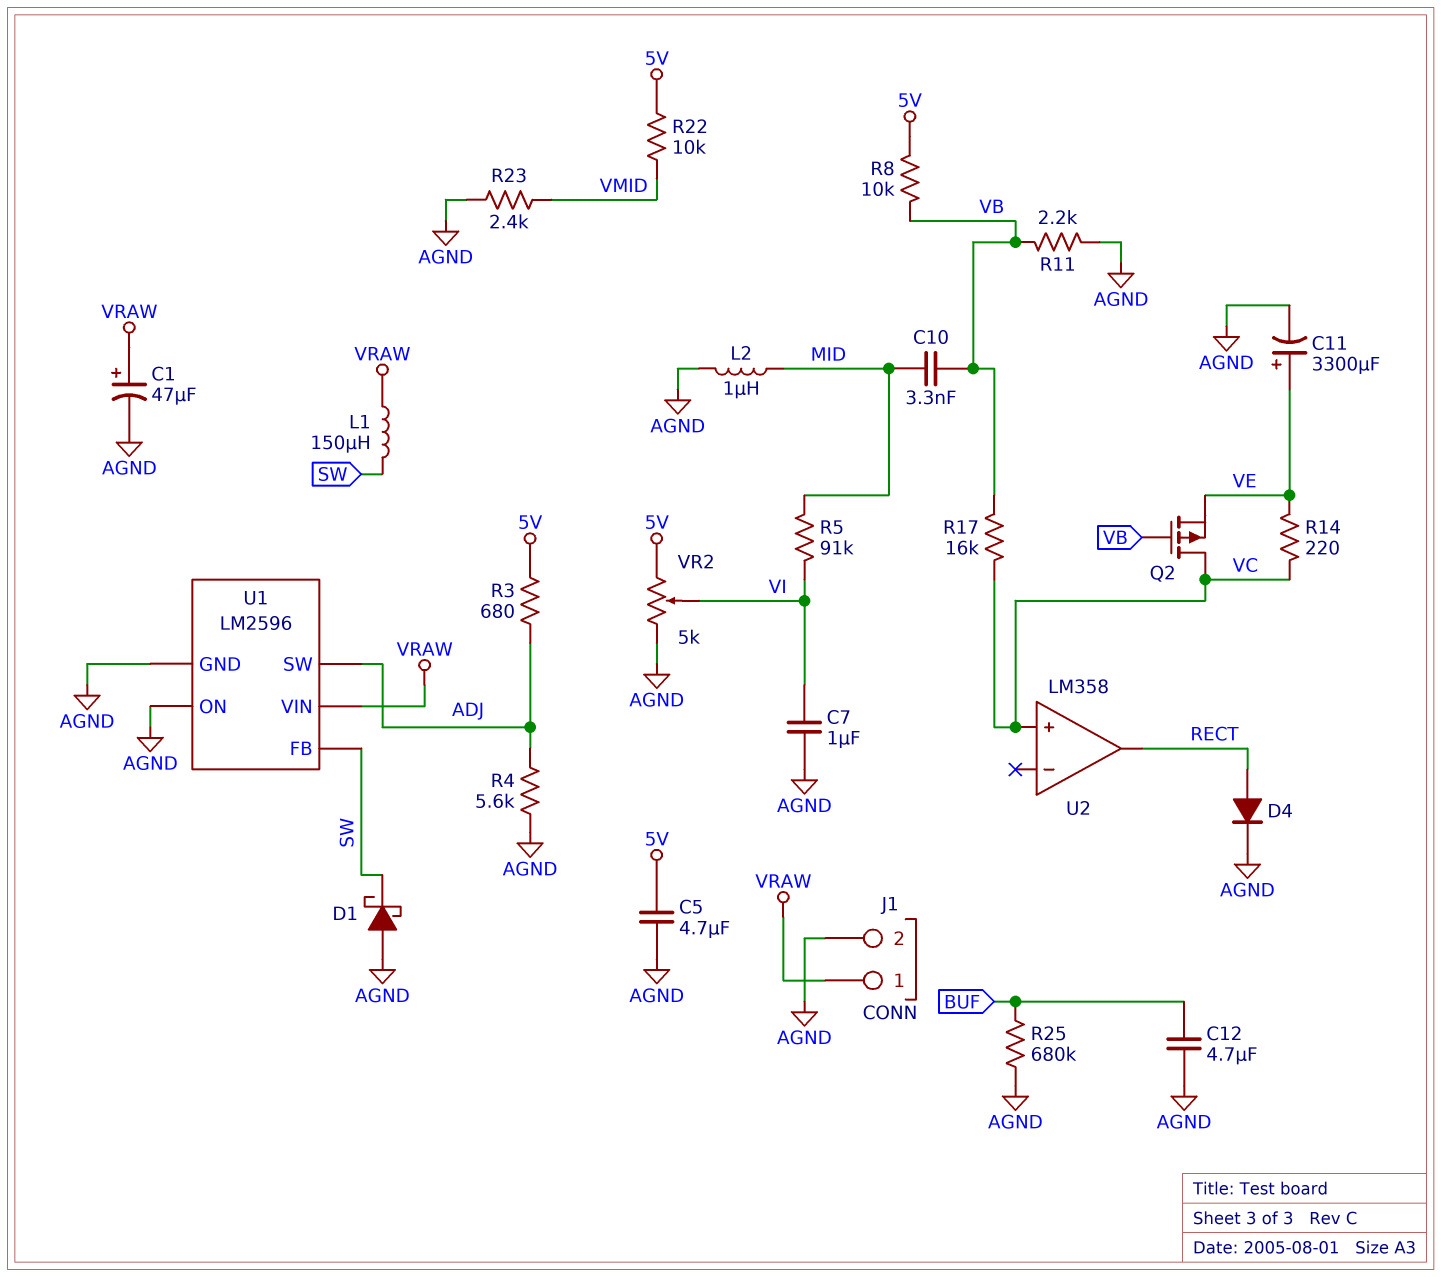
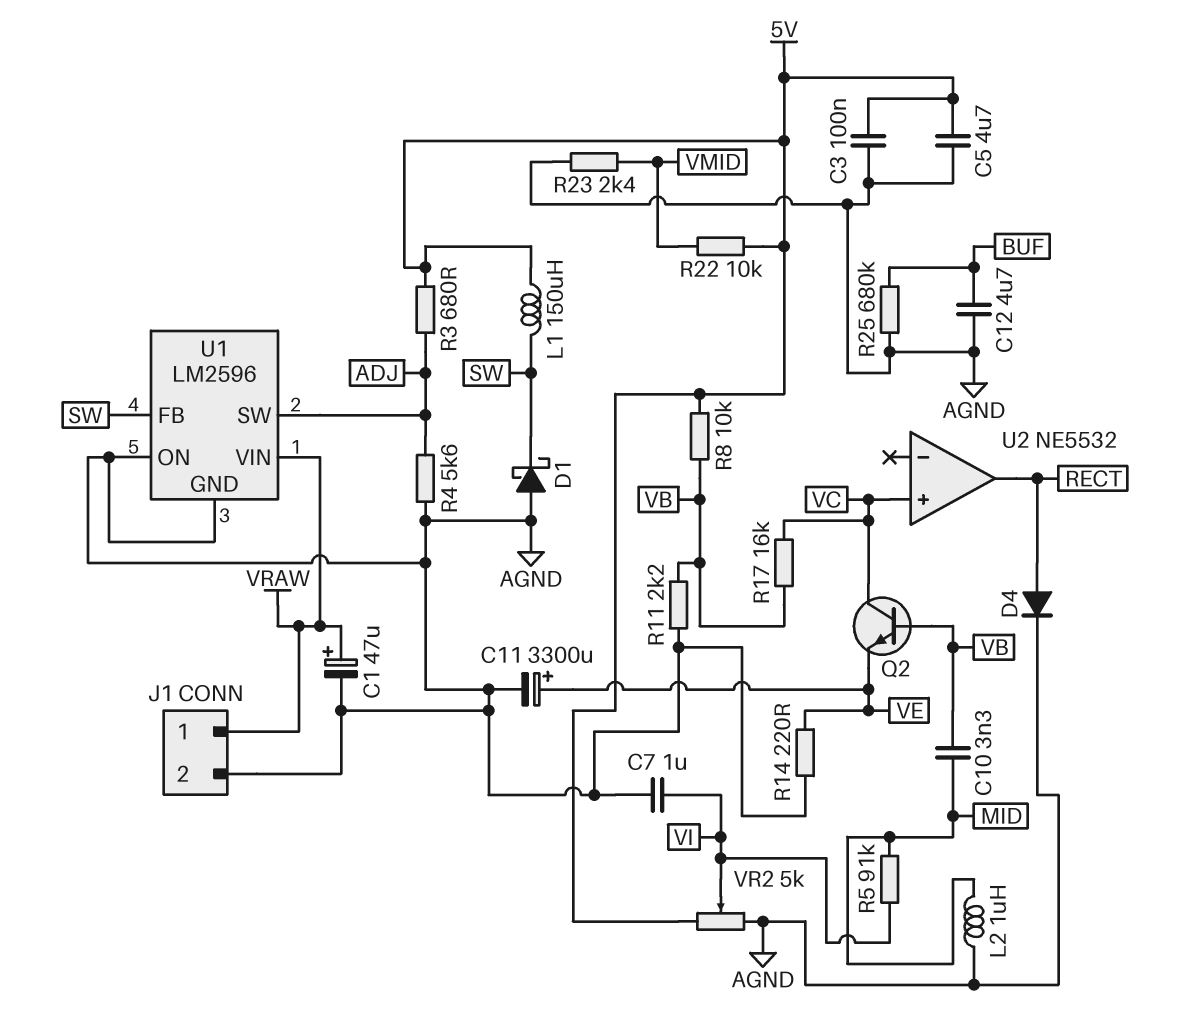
C3: none -> 100nF (5V, AGND)
L1: 150uH (SW, VRAW) -> 150uH (5V, SW)
Q2: PMOS (G VB, D VC, S VE) -> NPN (B VB, C VC, E VE)
R14: 220 (VC, VE) -> 220 (AGND, VE)
U2: LM358 -> NE5532

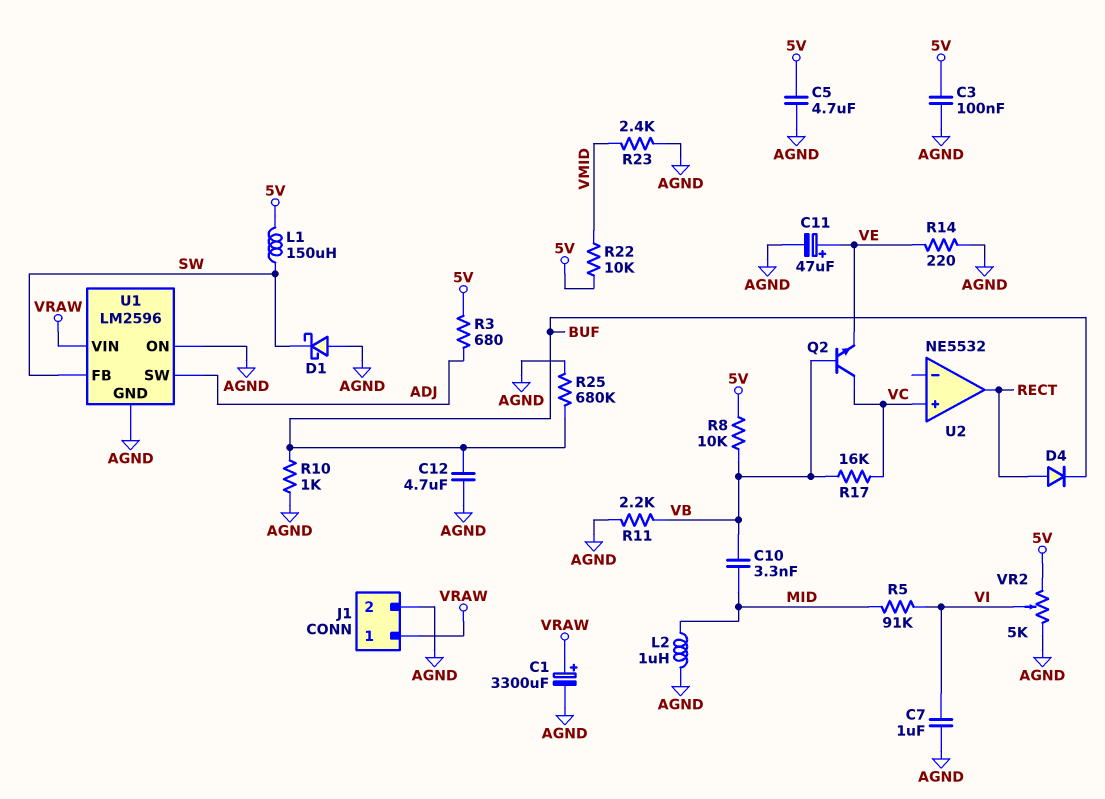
C1: 47uF (plus VRAW, minus AGND) -> 3300uF (plus VRAW, minus AGND)
C11: 3300uF (plus VE, minus AGND) -> 47uF (plus VE, minus AGND)
D4: diode (A RECT, K AGND) -> diode (A RECT, K BUF)
R4: 5.6k (ADJ, AGND) -> none
R10: none -> 1k (AGND, BUF)

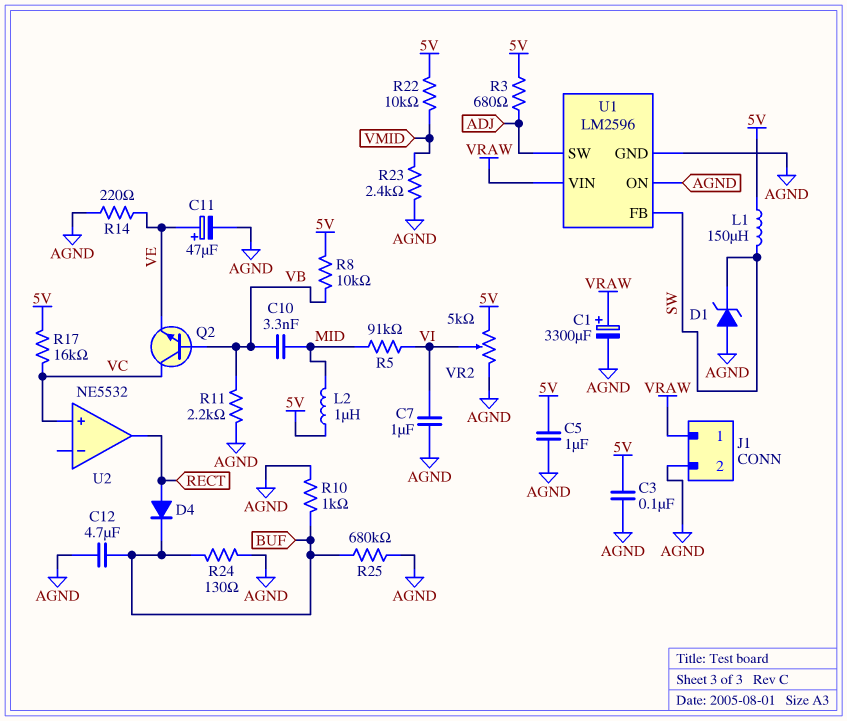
C5: 4.7uF (5V, AGND) -> 1uF (5V, AGND)
D1: schottky (A AGND, K SW) -> zener (A AGND, K SW)
L2: 1uH (AGND, MID) -> 1uH (5V, MID)
R17: 16k (VB, VC) -> 16k (5V, VC)
R24: none -> 130 (AGND, BUF)

